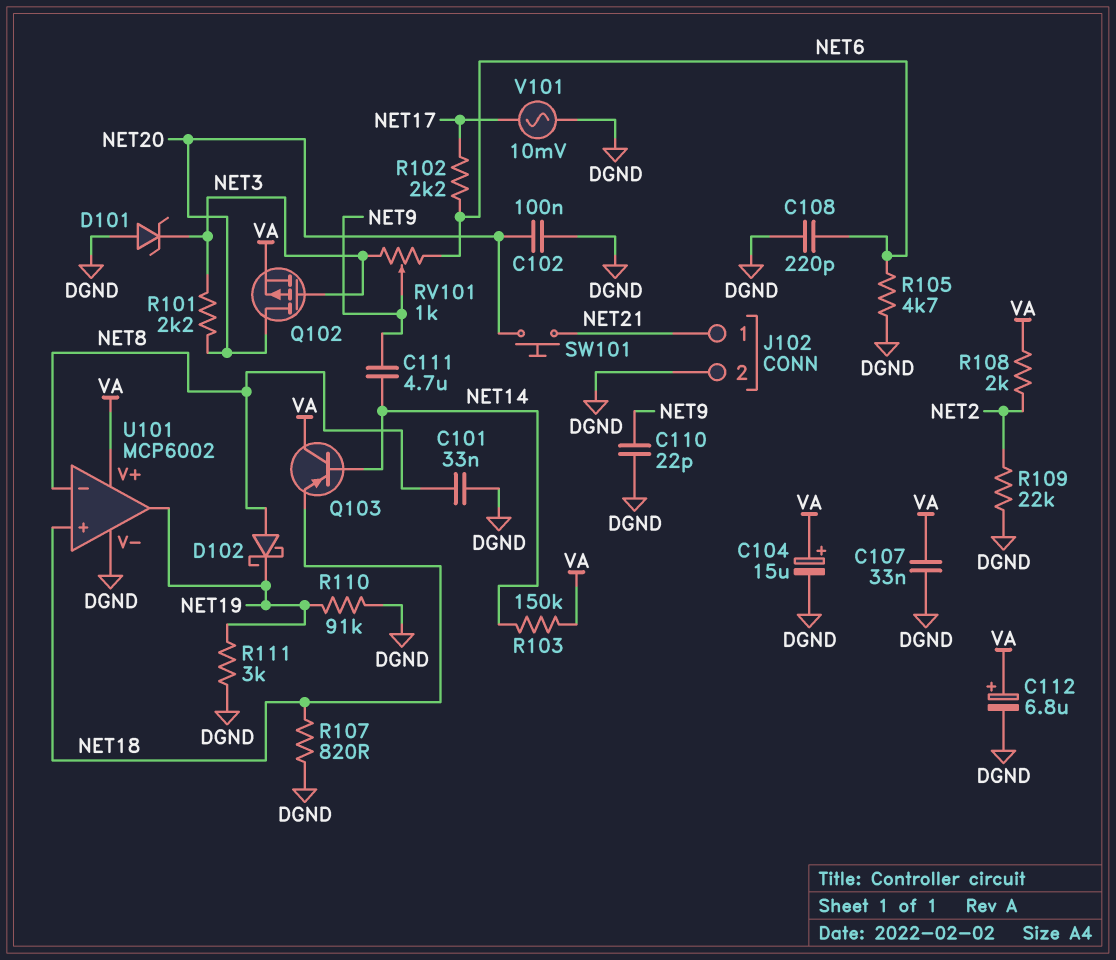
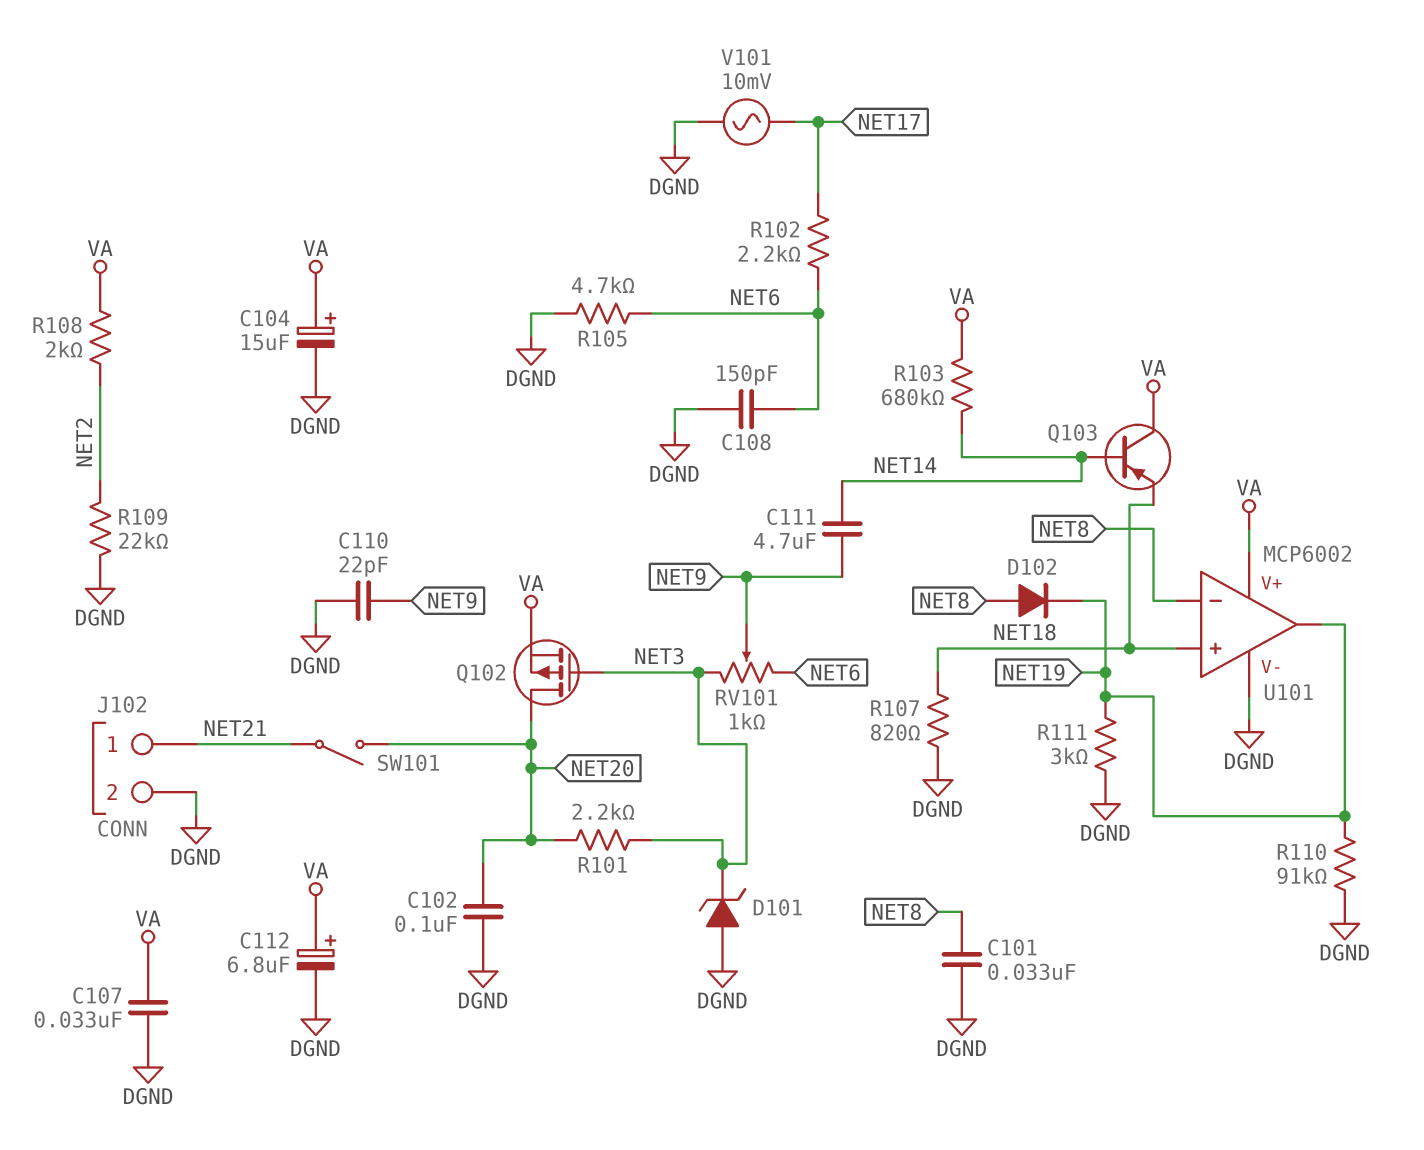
C108: 220pF (DGND, NET6) -> 150pF (DGND, NET6)
D102: schottky (A NET8, K NET19) -> diode (A NET8, K NET19)
R103: 150k (NET14, VA) -> 680k (NET14, VA)
SW101: button (NET20, NET21) -> switch (NET20, NET21)

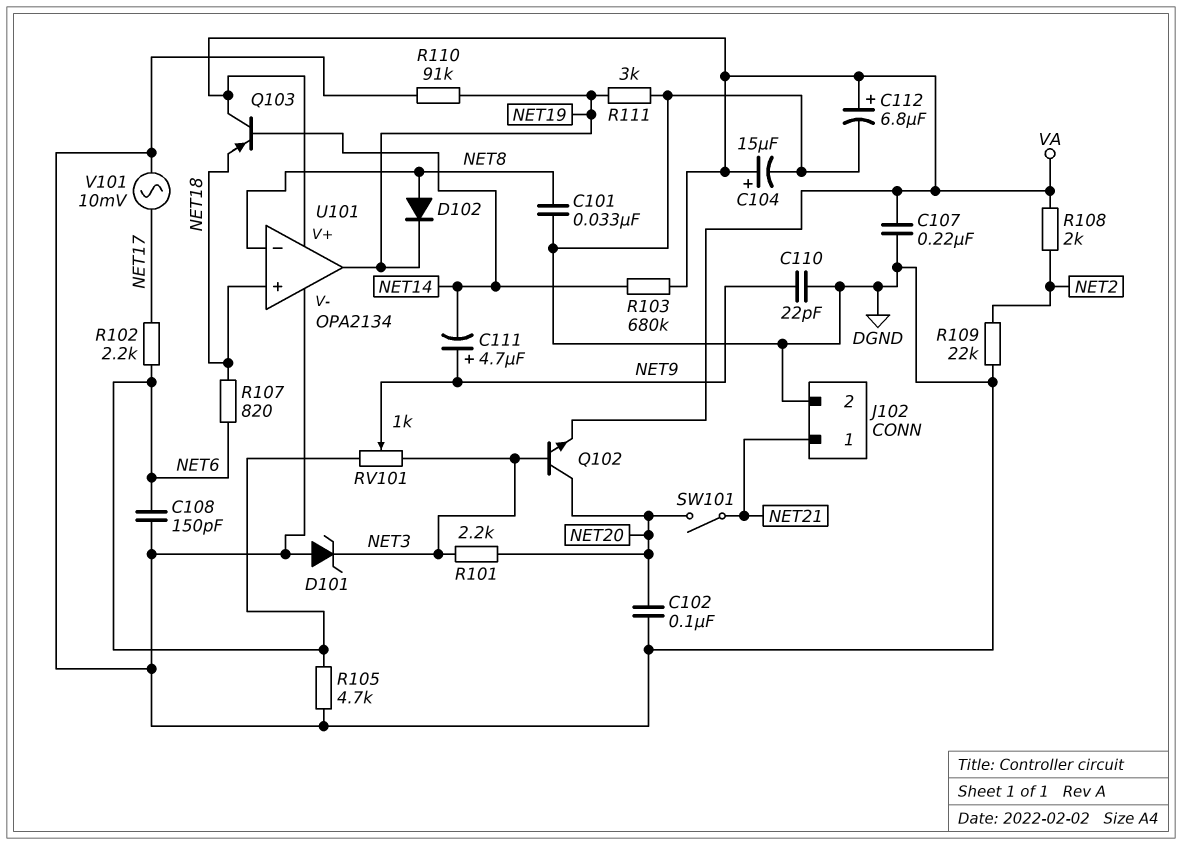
C107: 33nF (DGND, VA) -> 220nF (DGND, VA)
C111: 4.7uF (NET9, NET14) -> 4.7uF (plus NET9, minus NET14)
Q102: PMOS (G NET3, D NET20, S VA) -> NPN (B NET3, C NET20, E VA)
R107: 820 (DGND, NET18) -> 820 (NET6, NET18)
U101: MCP6002 -> OPA2134

